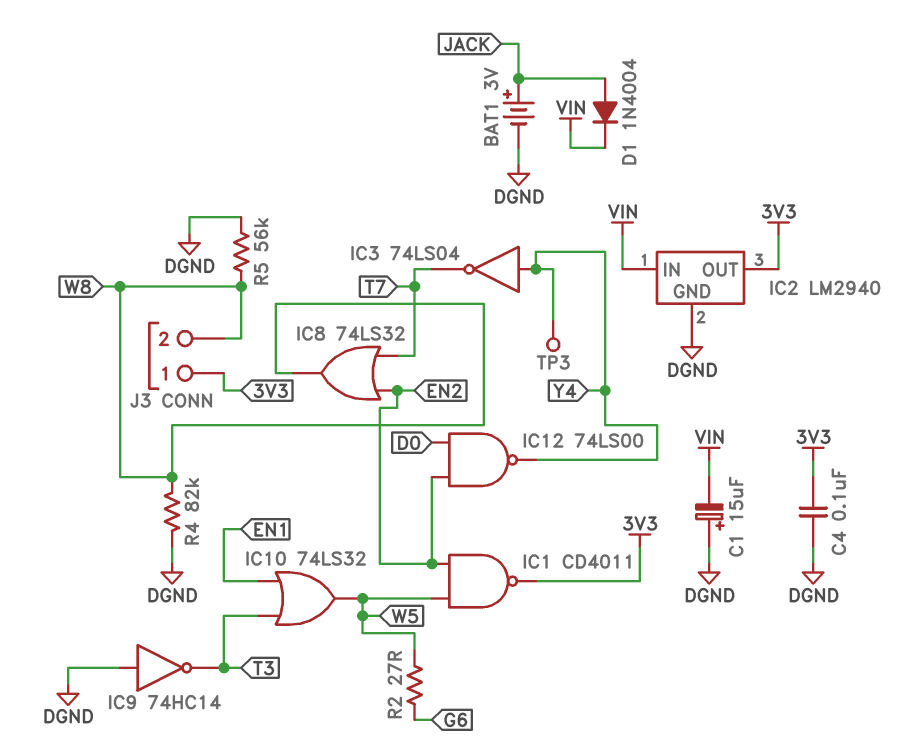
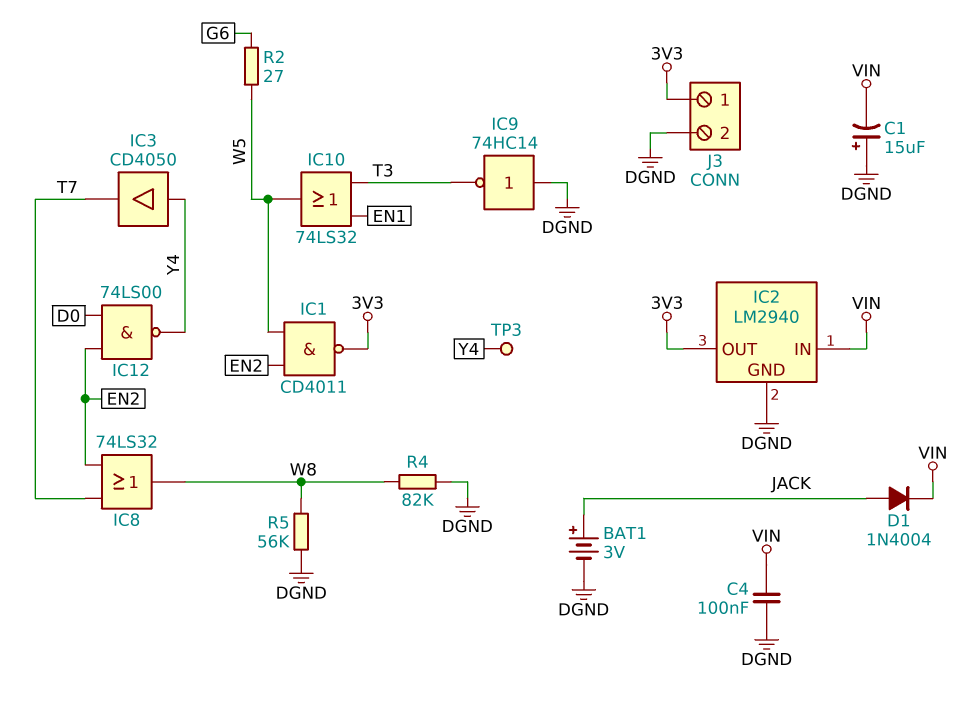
C4: 100nF (3V3, DGND) -> 100nF (DGND, VIN)
IC3: NOT 74LS04 (in Y4, out T7) -> buffer CD4050 (in Y4, out T7)
J3 pin 2: W8 -> DGND

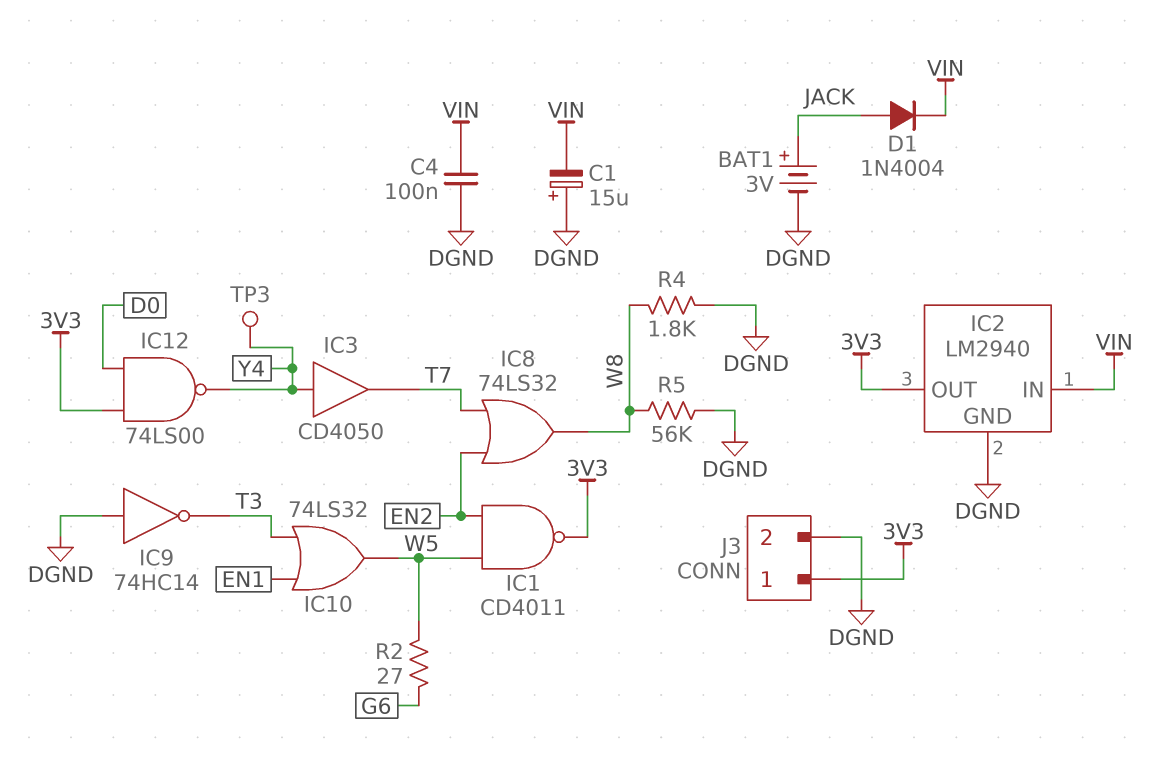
IC12: NAND 74LS00 (in D0, in EN2, out Y4) -> NAND 74LS00 (in 3V3, in D0, out Y4)
R4: 82k (DGND, W8) -> 1.8k (DGND, W8)

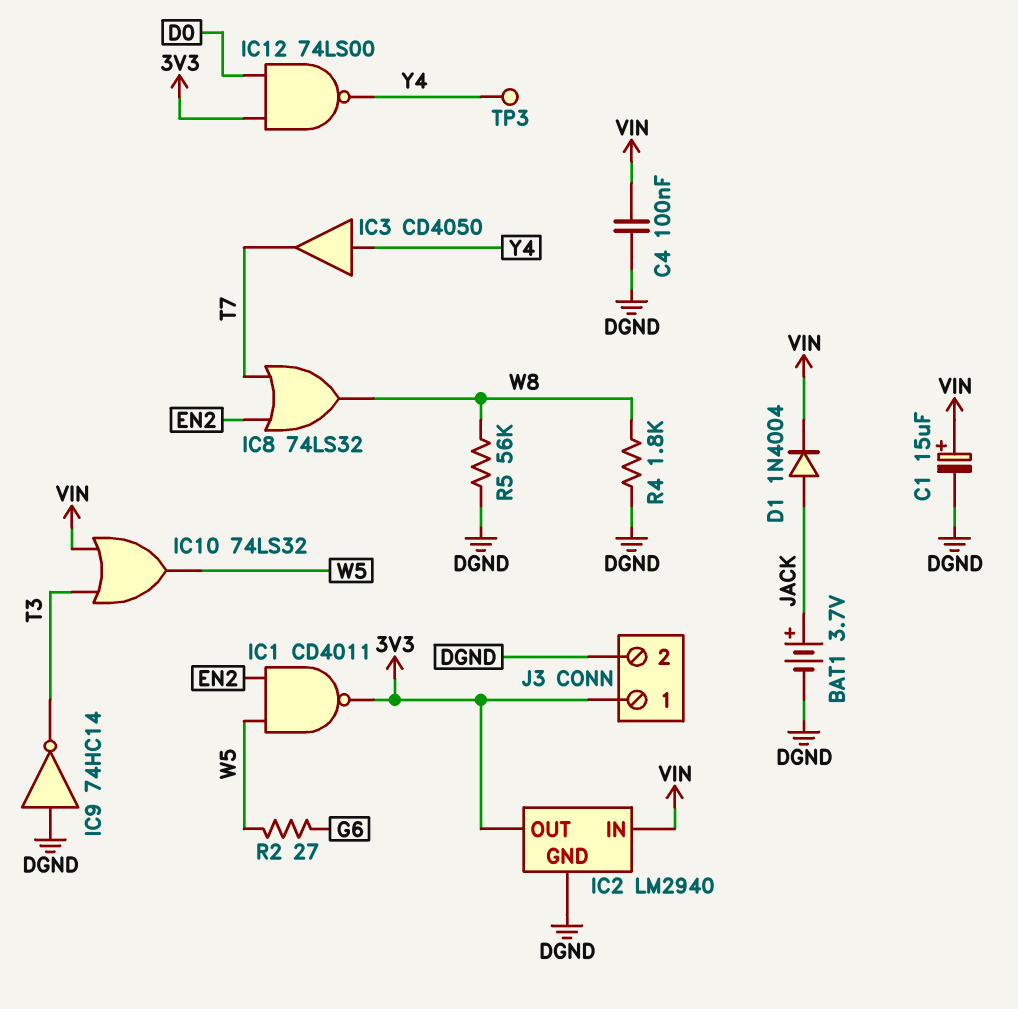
BAT1: 3V (plus JACK, minus DGND) -> 3.7V (plus JACK, minus DGND)
C1: 15uF (plus DGND, minus VIN) -> 15uF (plus VIN, minus DGND)
IC10: OR 74LS32 (in EN1, in T3, out W5) -> OR 74LS32 (in T3, in VIN, out W5)

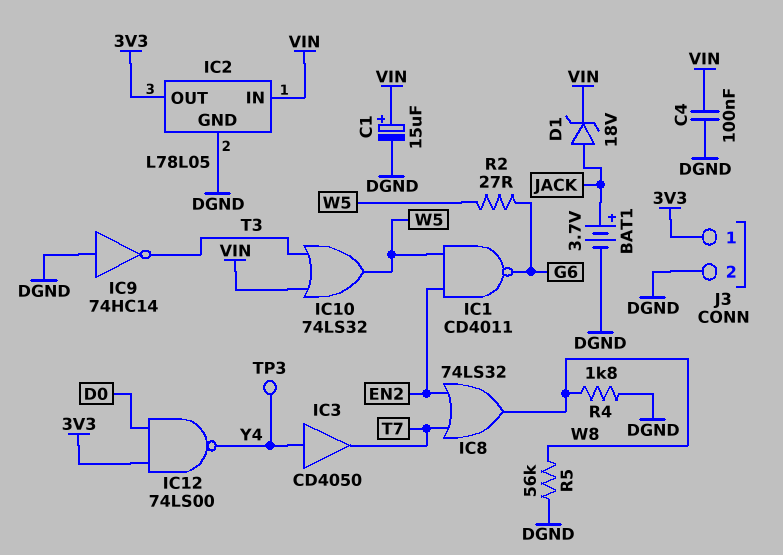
D1: diode 1N4004 (A JACK, K VIN) -> zener 18V (A JACK, K VIN)
IC1: NAND CD4011 (in EN2, in W5, out 3V3) -> NAND CD4011 (in EN2, in W5, out G6)
IC2: LM2940 -> L78L05

